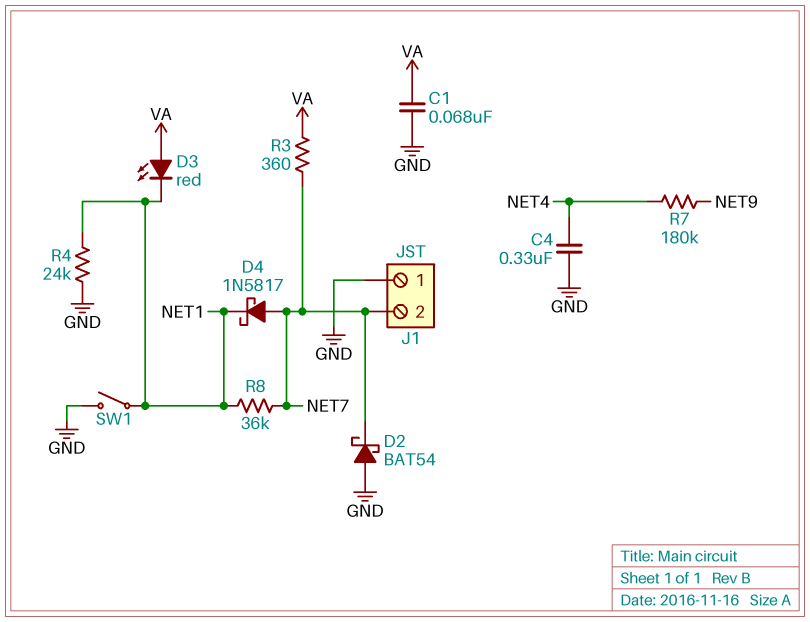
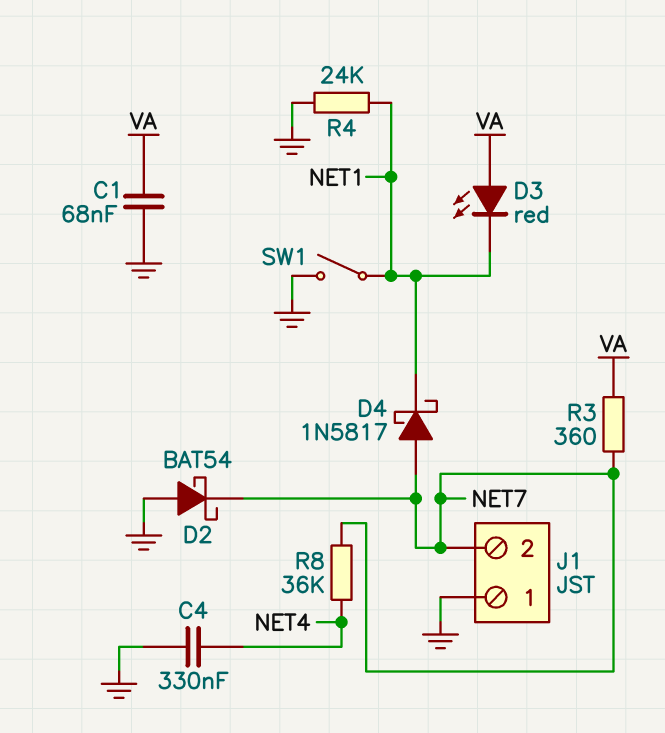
R7: 180k (NET4, NET9) -> none
R8: 36k (NET1, NET7) -> 36k (NET4, NET7)

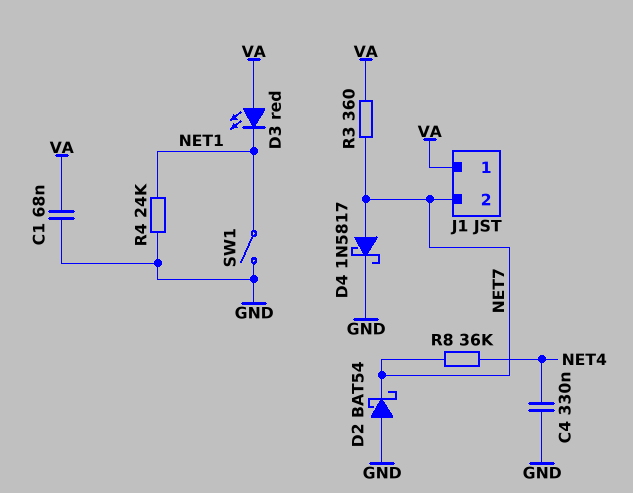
D4: schottky 1N5817 (A NET7, K NET1) -> schottky 1N5817 (A NET7, K GND)
J1 pin 1: GND -> VA

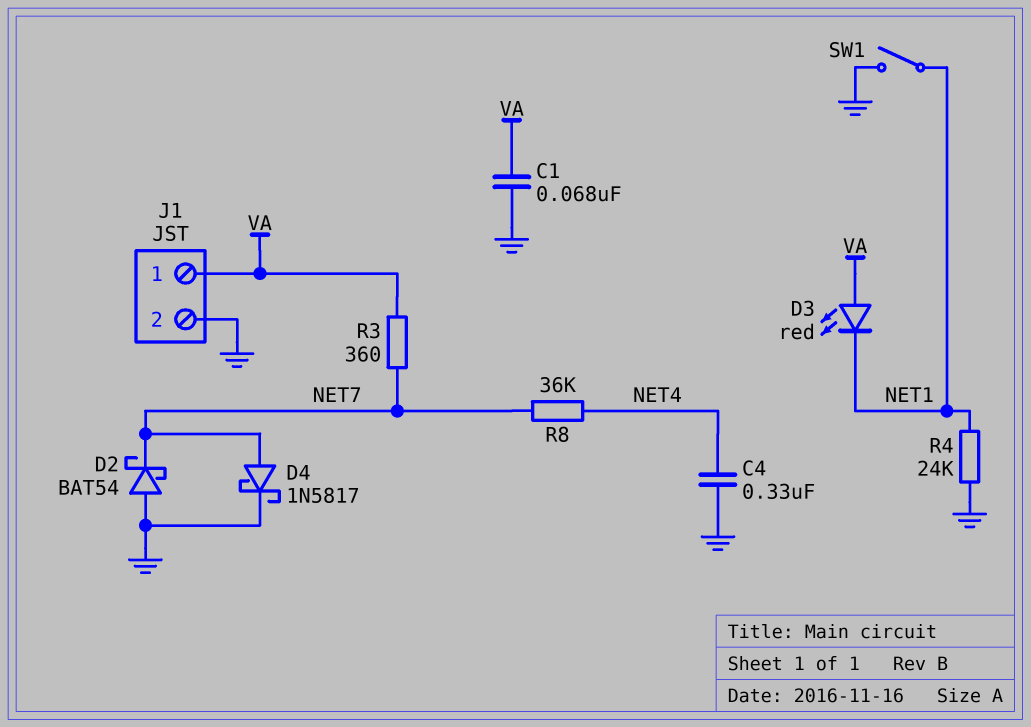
J1 pin 2: NET7 -> GND

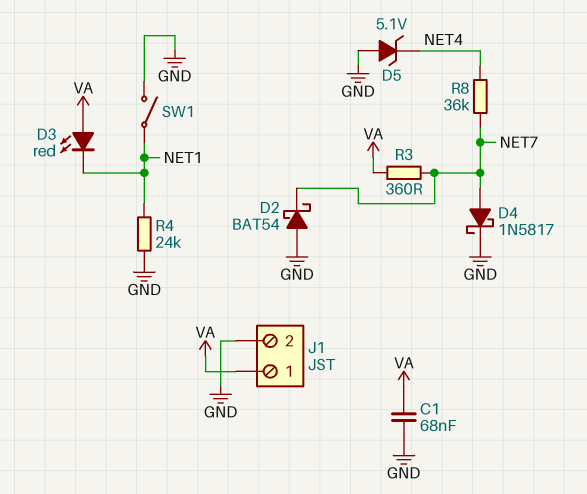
C4: 330nF (GND, NET4) -> none
D5: none -> zener 5.1V (A GND, K NET4)

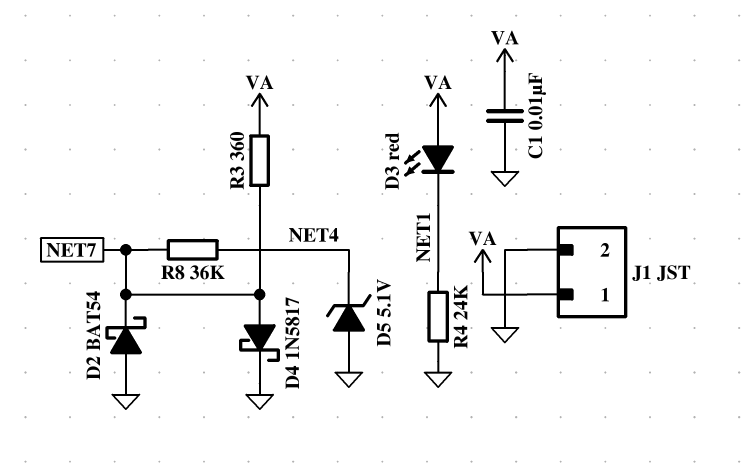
C1: 68nF (GND, VA) -> 10nF (GND, VA)
SW1: switch (GND, NET1) -> none

